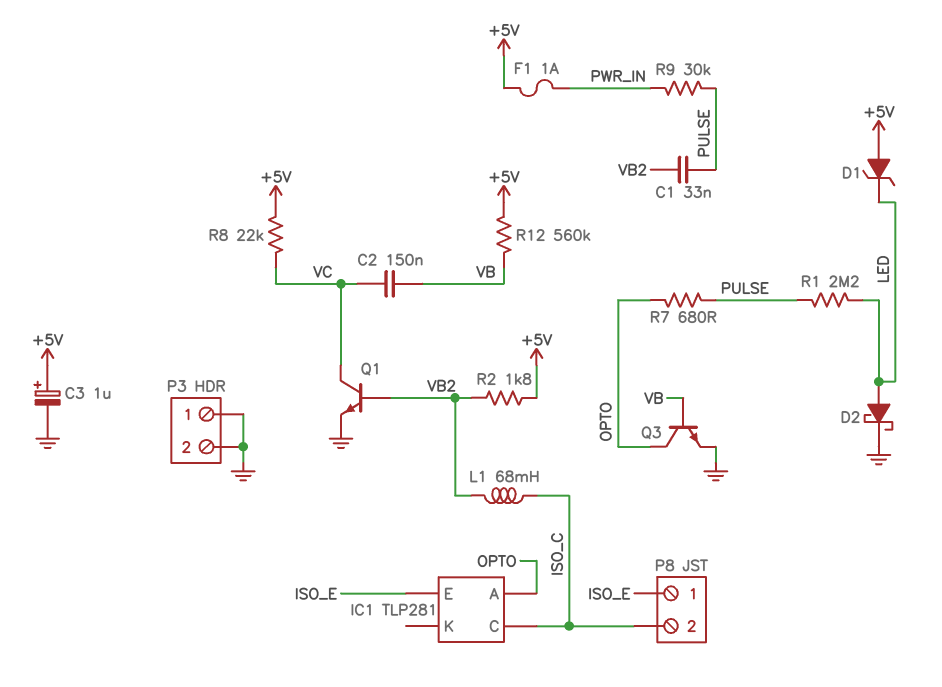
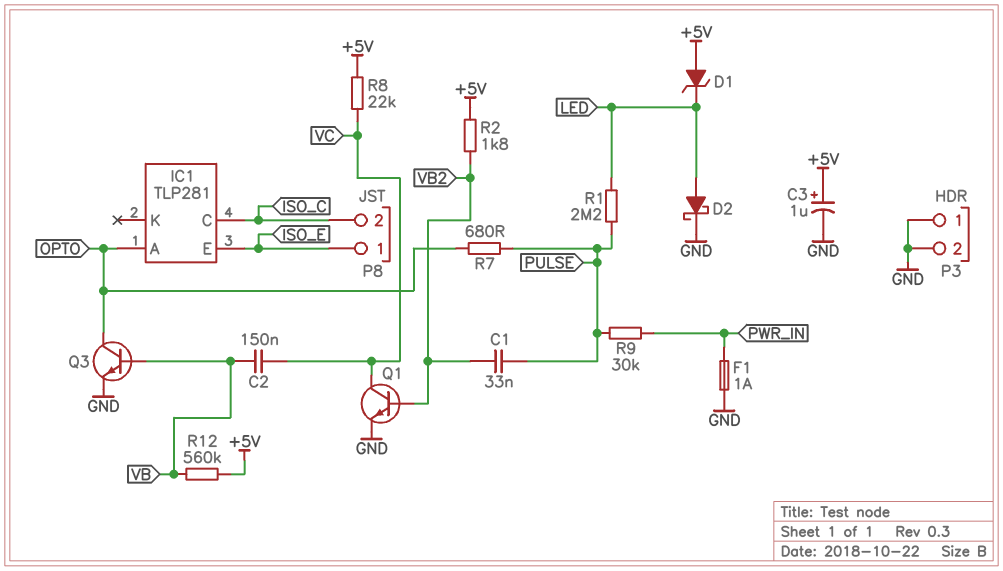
F1: 1A (+5V, PWR_IN) -> 1A (GND, PWR_IN)
L1: 68mH (ISO_C, VB2) -> none

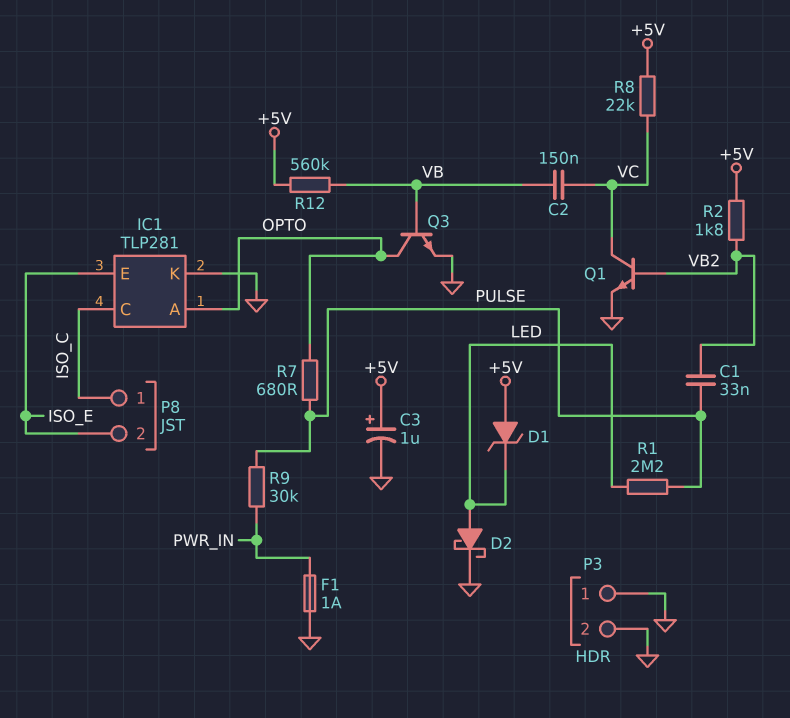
IC1 pin K: none -> GND
P8 pin 1: ISO_E -> ISO_C
P8 pin 2: ISO_C -> ISO_E

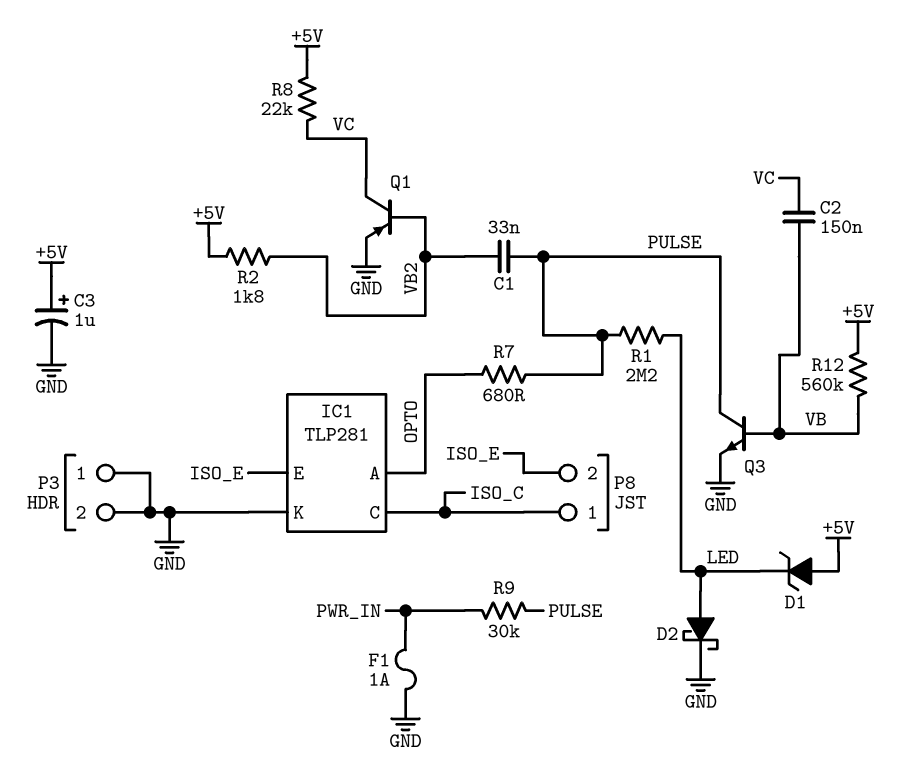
Q1: NPN (B VB2, C VC, E GND) -> PNP (B VB2, C VC, E GND)
Q3: NPN (B VB, C OPTO, E GND) -> NPN (B VB, C PULSE, E GND)

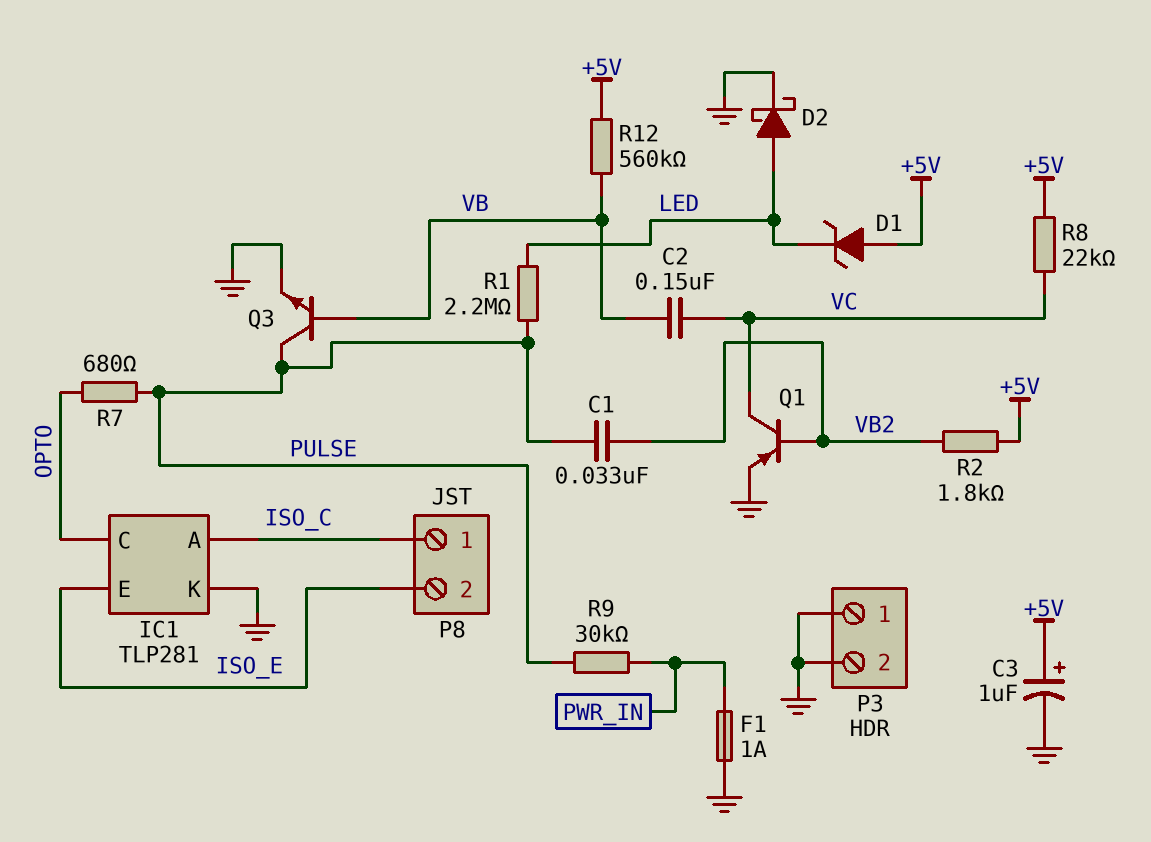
IC1 pin A: OPTO -> ISO_C
IC1 pin C: ISO_C -> OPTO

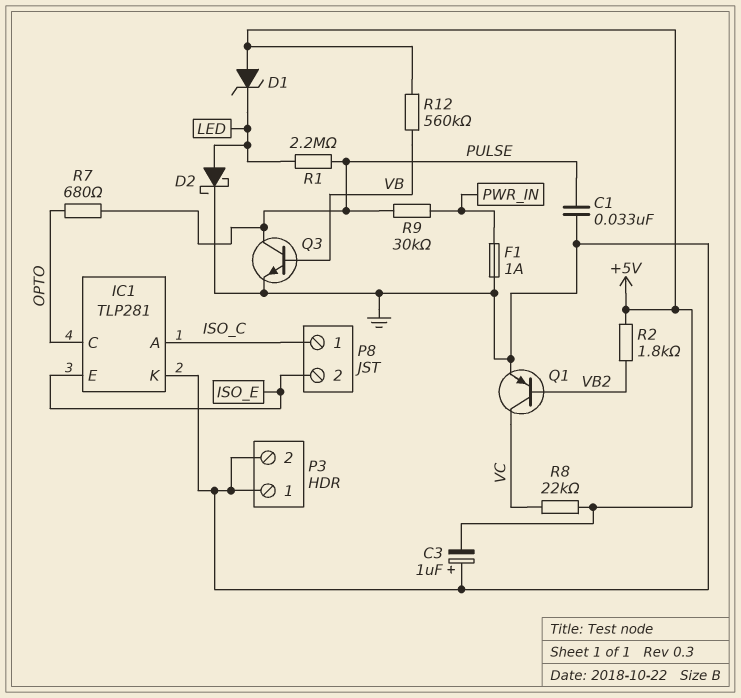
C1: 33nF (PULSE, VB2) -> 33nF (GND, PULSE)
C2: 150nF (VB, VC) -> none
C3: 1uF (plus +5V, minus GND) -> 1uF (plus GND, minus +5V)

